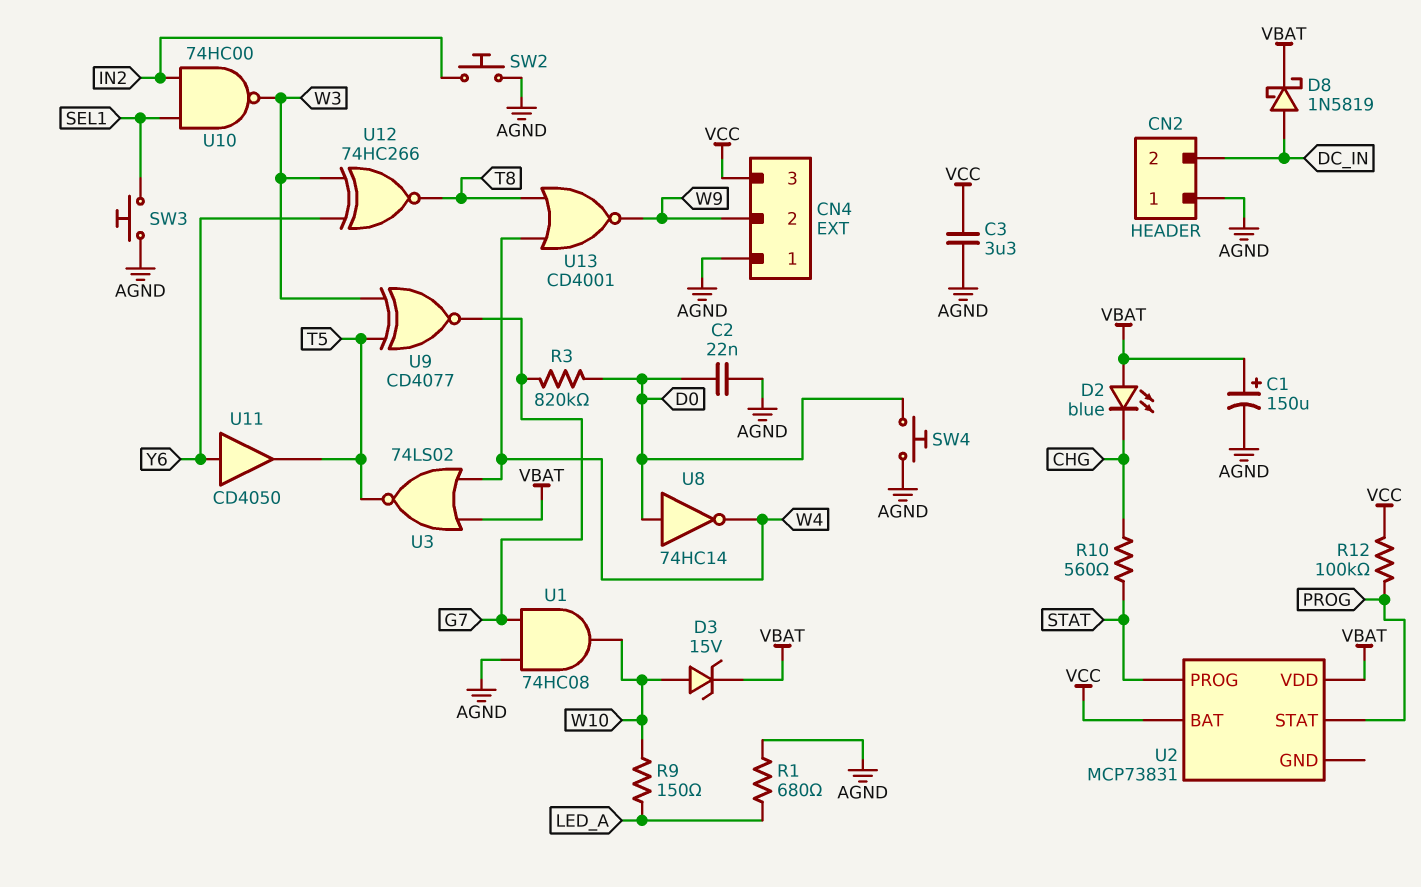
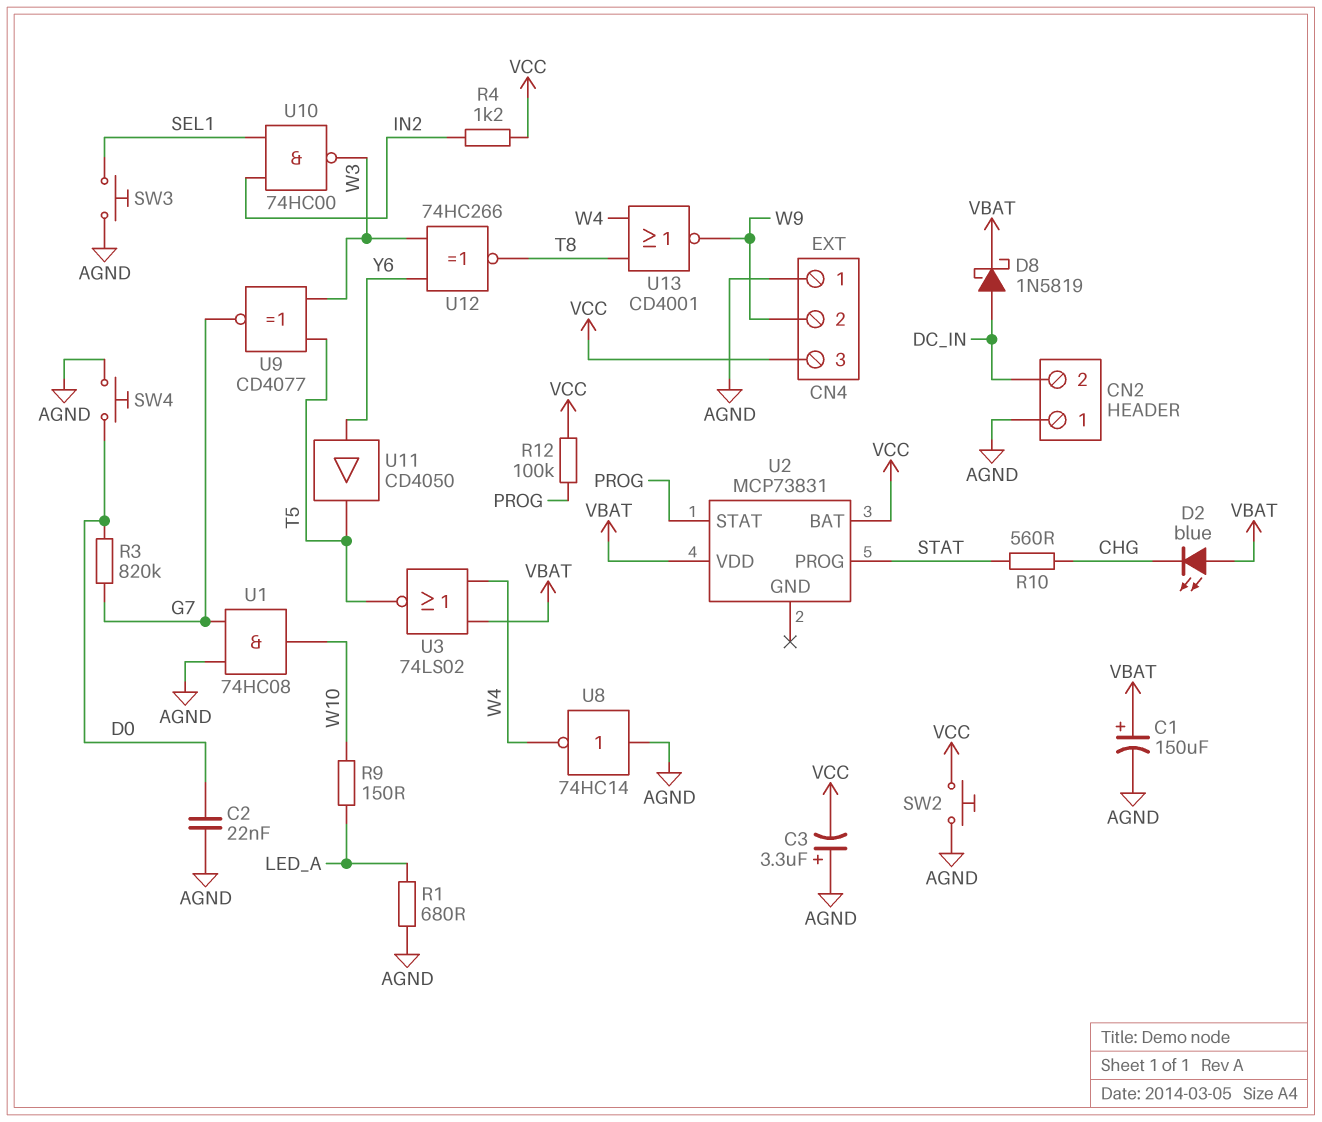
C3: 3.3uF (AGND, VCC) -> 3.3uF (plus AGND, minus VCC)
D3: zener 15V (A W10, K VBAT) -> none
R4: none -> 1.2k (IN2, VCC)
SW2: button (AGND, IN2) -> button (AGND, VCC)
U8: NOT 74HC14 (in D0, out W4) -> NOT 74HC14 (in AGND, out W4)

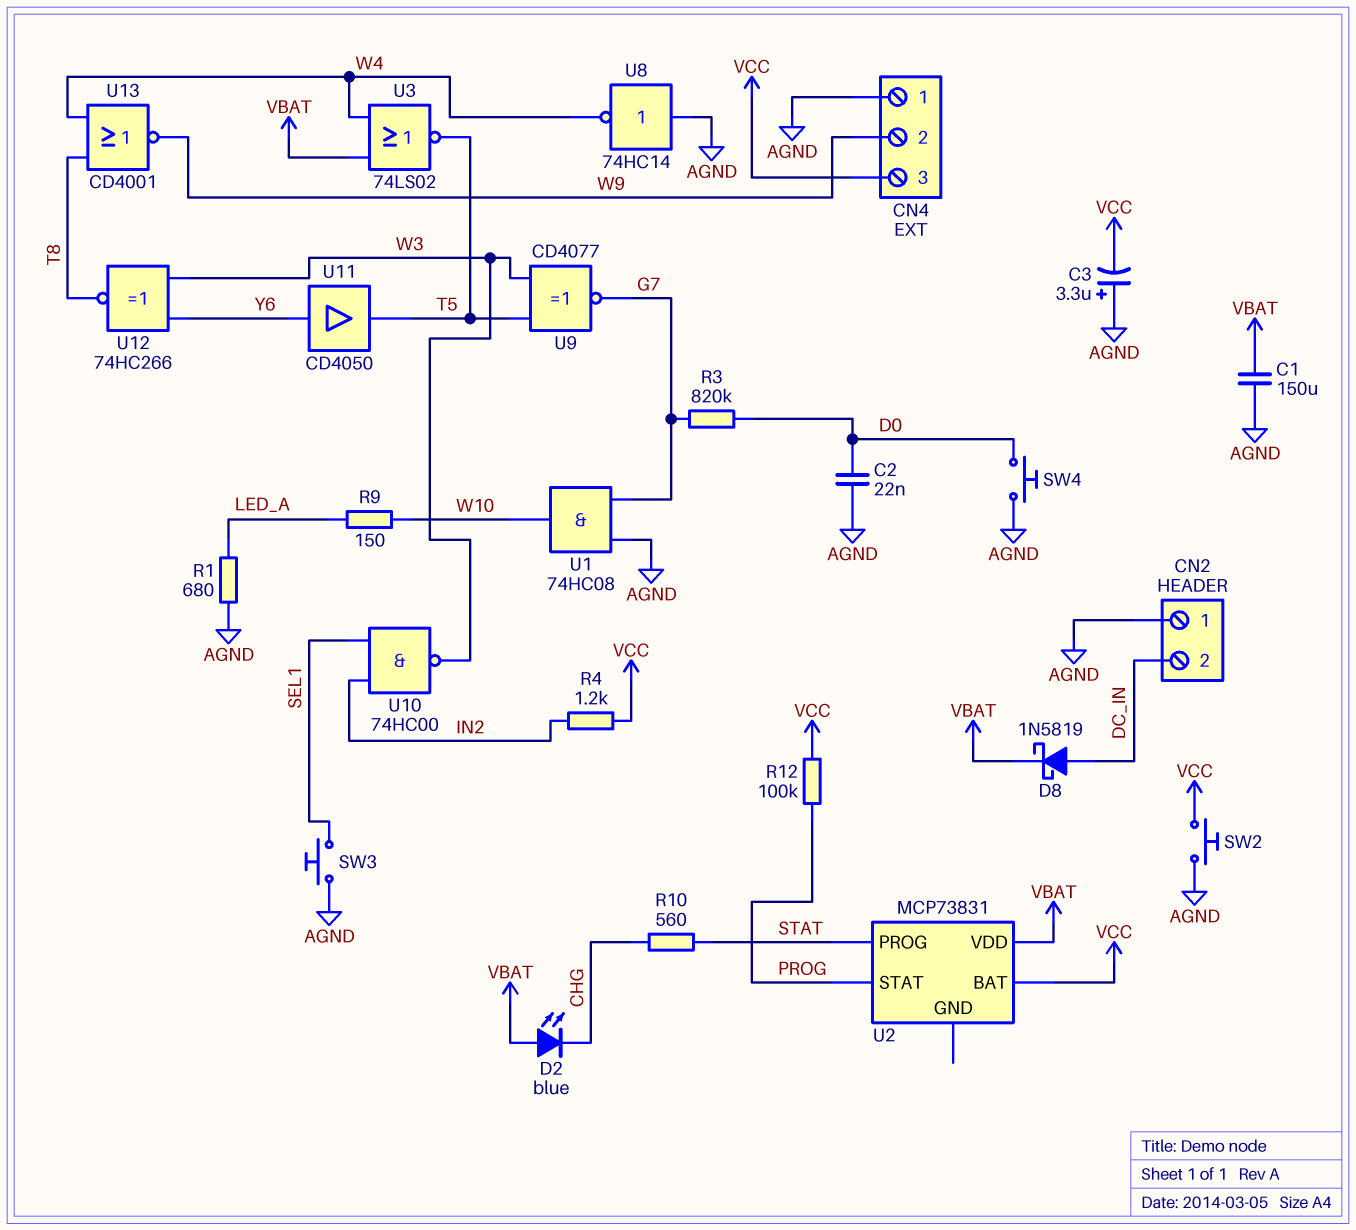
C1: 150uF (plus VBAT, minus AGND) -> 150uF (AGND, VBAT)

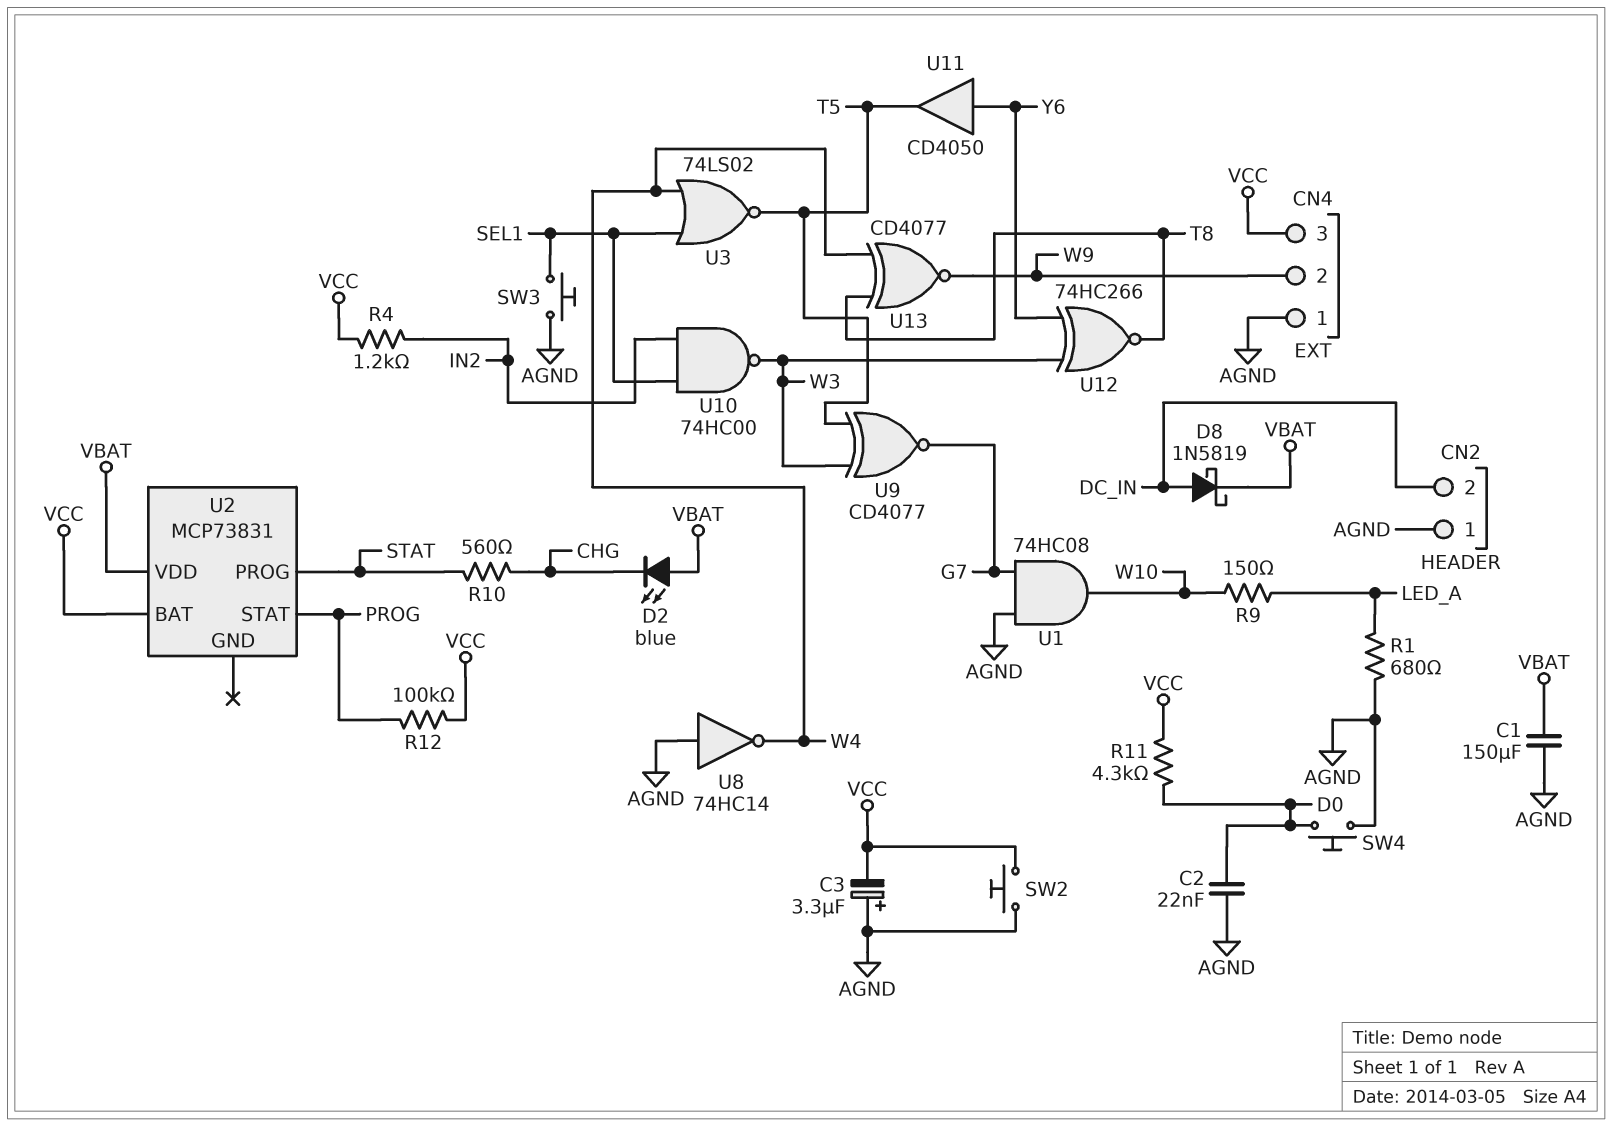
R3: 820k (D0, G7) -> none
R11: none -> 4.3k (D0, VCC)
U3: NOR 74LS02 (in VBAT, in W4, out T5) -> NOR 74LS02 (in SEL1, in W4, out T5)
U13: NOR CD4001 (in T8, in W4, out W9) -> XNOR CD4077 (in T8, in W4, out W9)

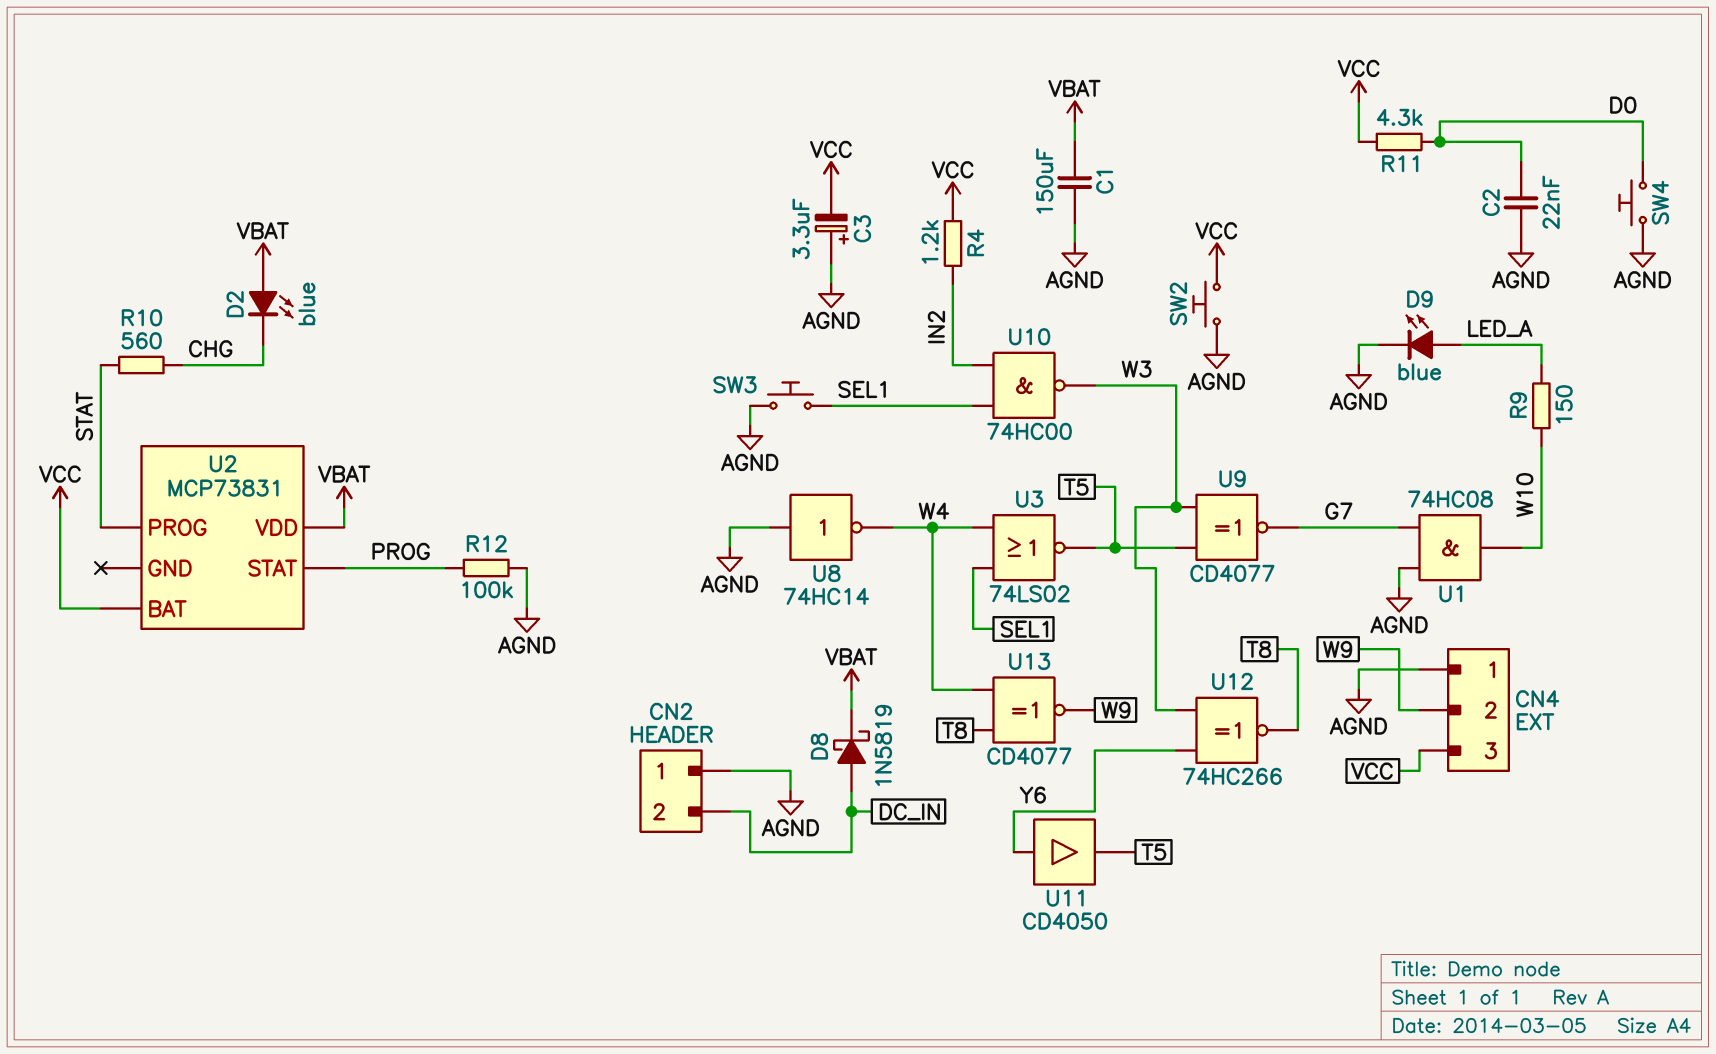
D9: none -> LED blue (A LED_A, K AGND)
R1: 680 (AGND, LED_A) -> none
R12: 100k (PROG, VCC) -> 100k (AGND, PROG)

